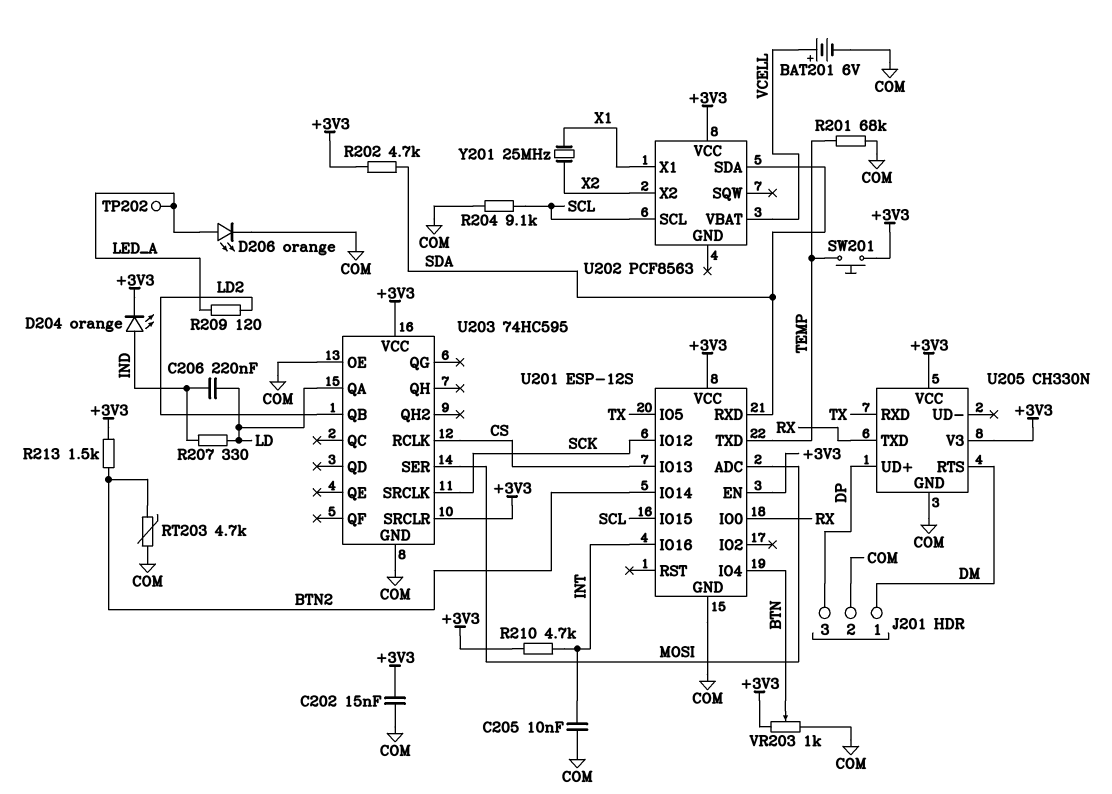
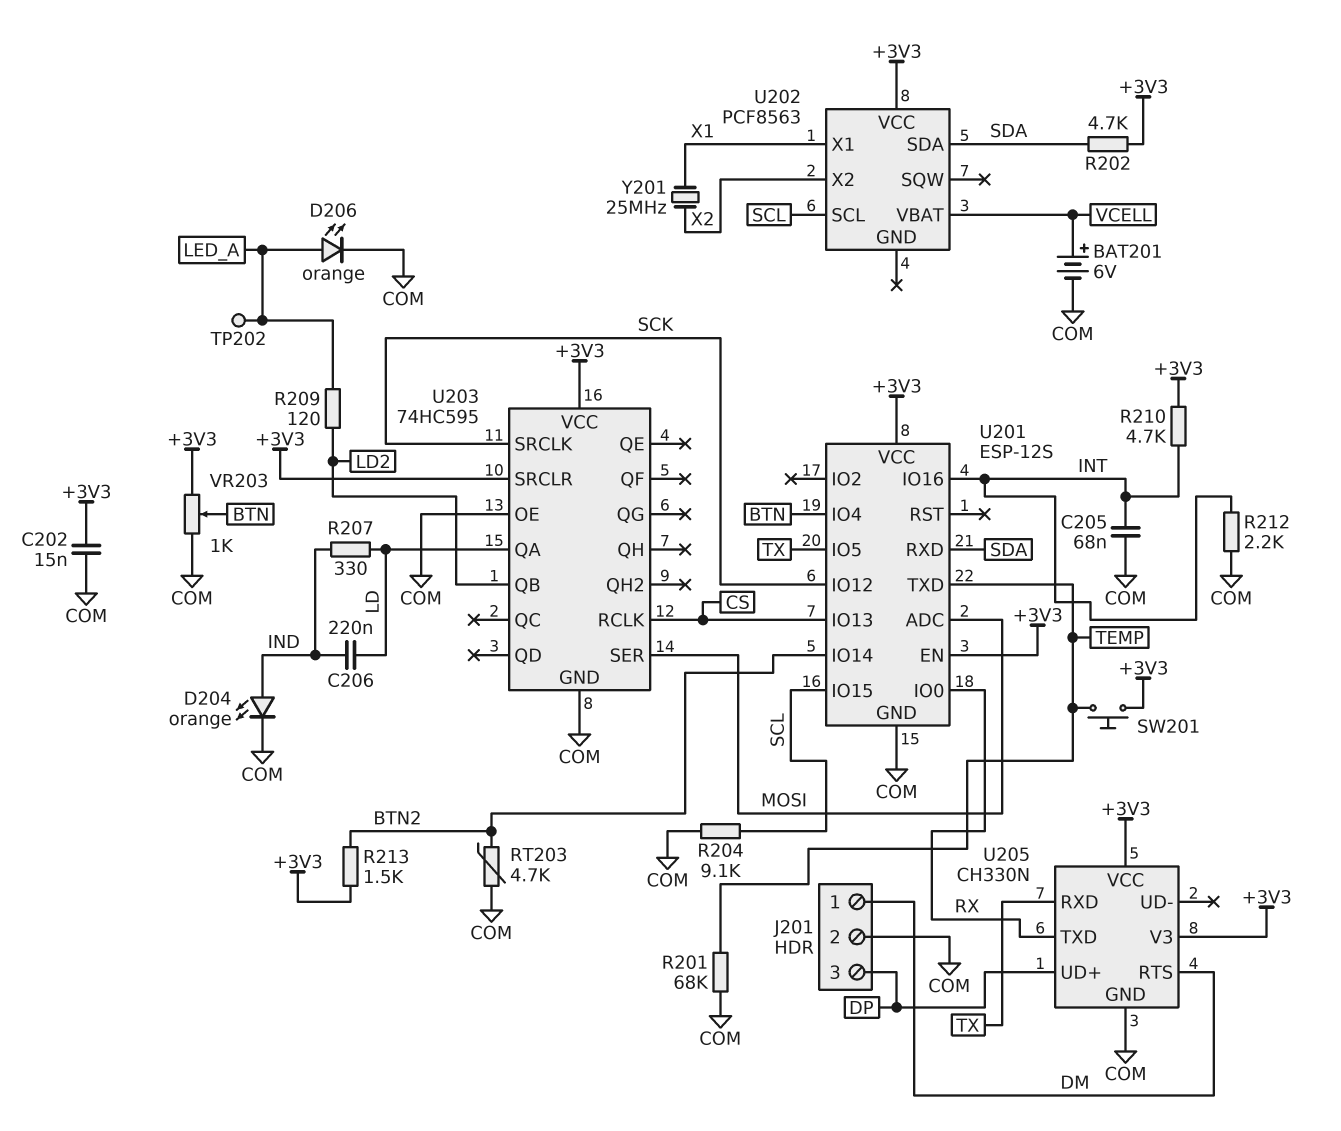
C205: 10nF (COM, INT) -> 68nF (COM, INT)
D204: LED orange (A IND, K +3V3) -> LED orange (A IND, K COM)
R212: none -> 2.2k (COM, INT)

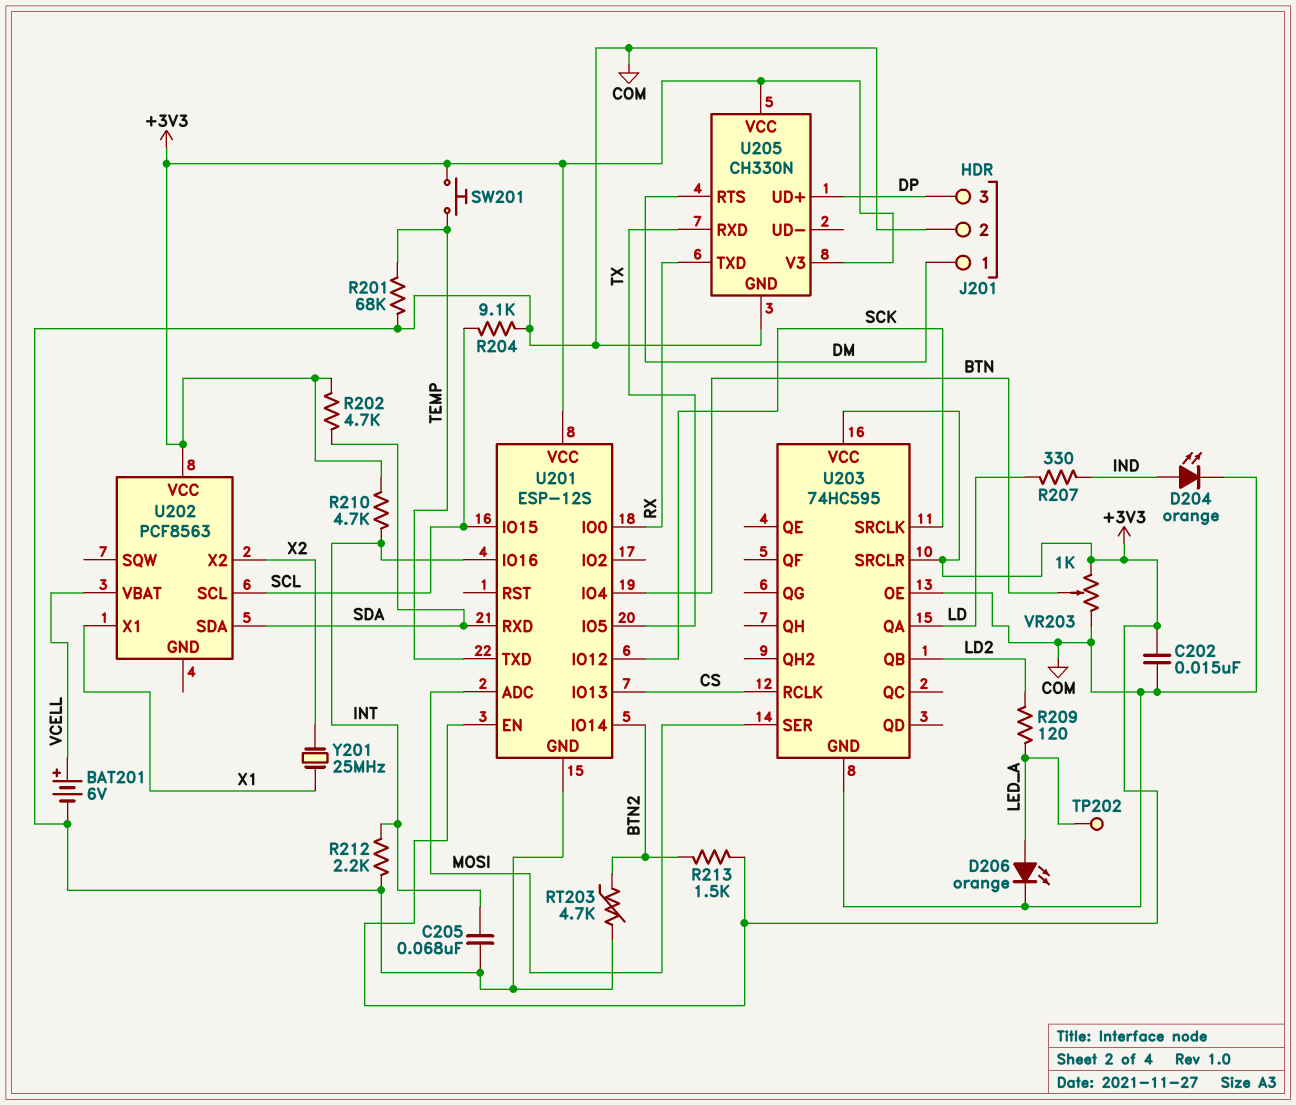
C206: 220nF (IND, LD) -> none

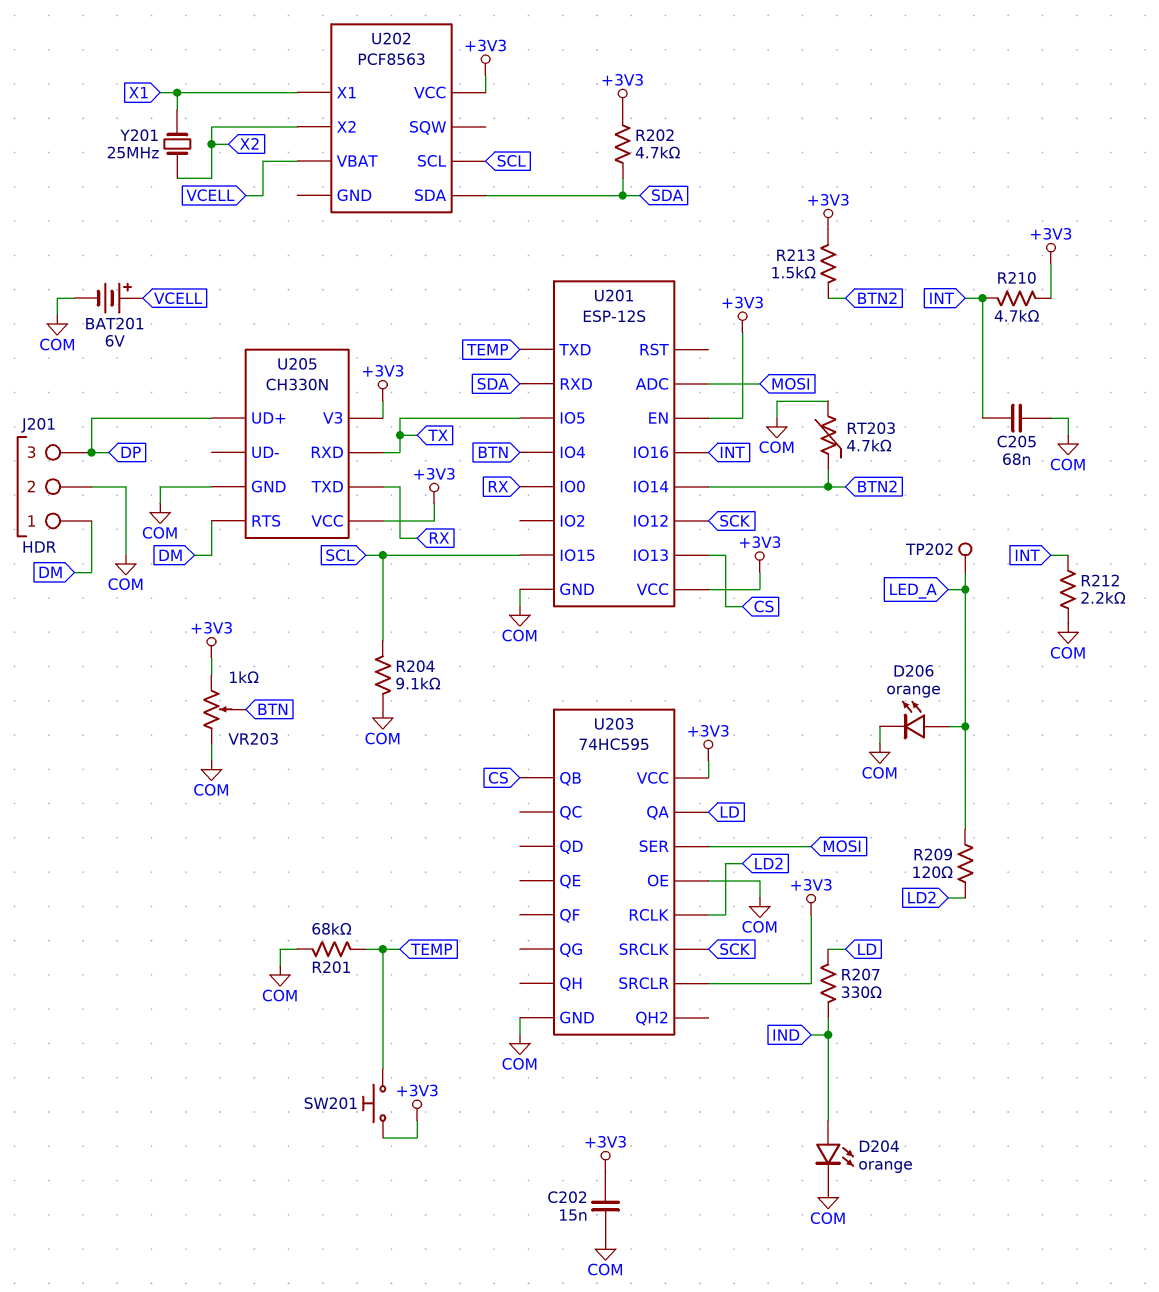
U203 pin QB: LD2 -> CS
U203 pin RCLK: CS -> LD2

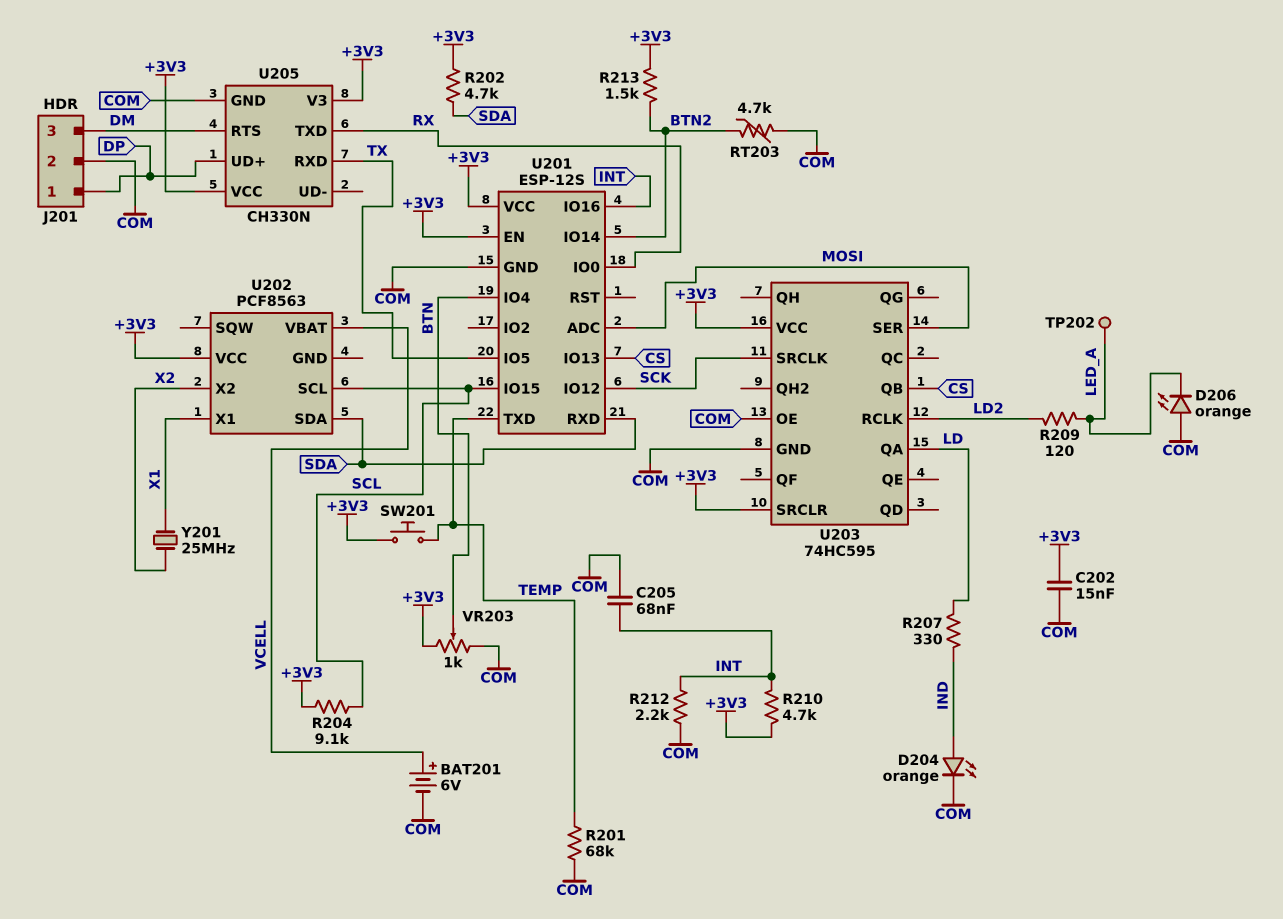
D206: LED orange (A LED_A, K COM) -> LED orange (A COM, K LED_A)
J201 pin 1: DM -> DP
J201 pin 3: DP -> DM
R204: 9.1k (COM, SCL) -> 9.1k (+3V3, SCL)

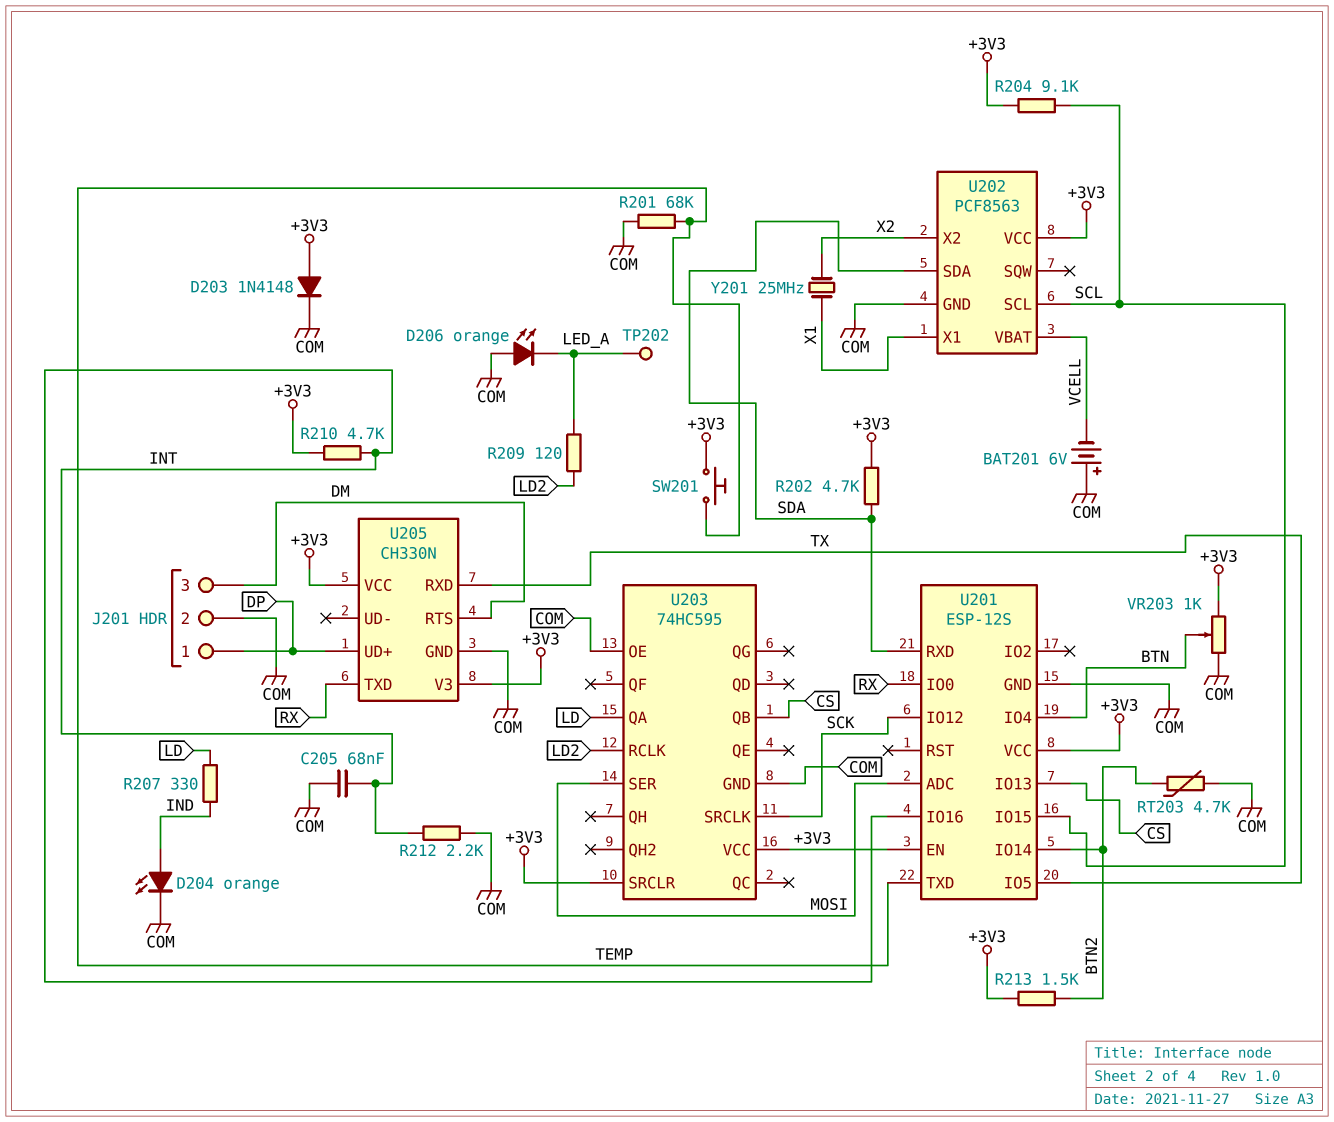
BAT201: 6V (plus VCELL, minus COM) -> 6V (plus COM, minus VCELL)
C202: 15nF (+3V3, COM) -> none
D203: none -> diode 1N4148 (A +3V3, K COM)
U202 pin GND: none -> COM

